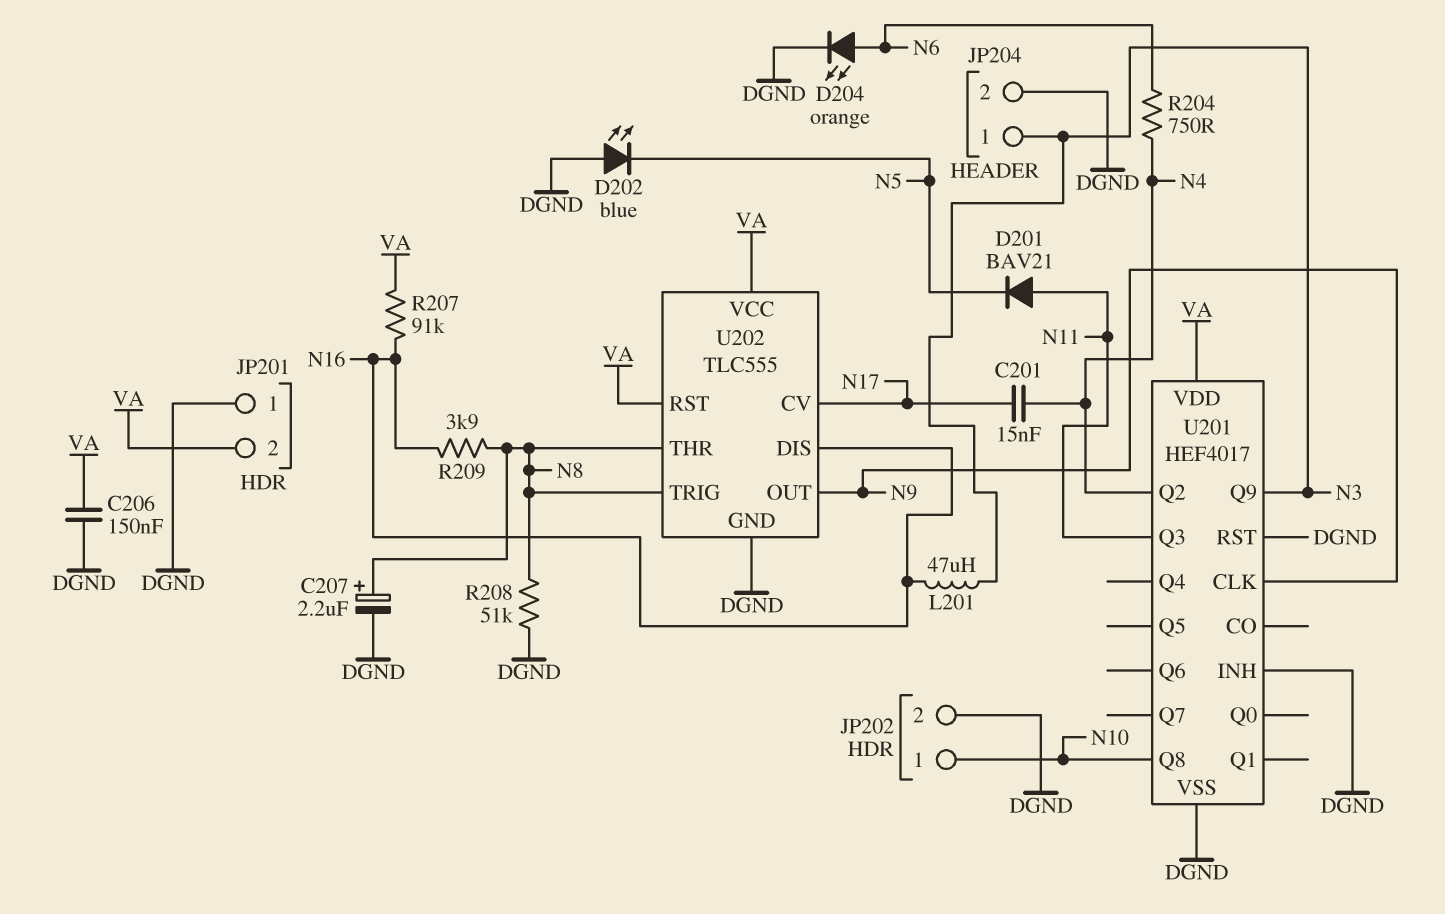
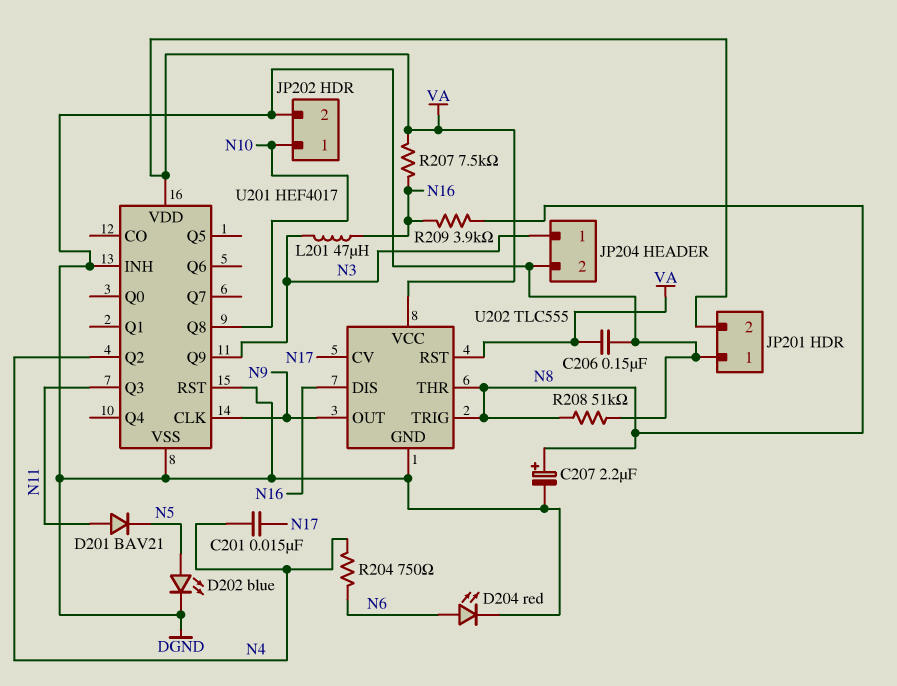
D202: LED blue (A DGND, K N5) -> LED blue (A N5, K DGND)
D204: LED orange (A N6, K DGND) -> LED red (A N6, K DGND)
R207: 91k (N16, VA) -> 7.5k (N16, VA)

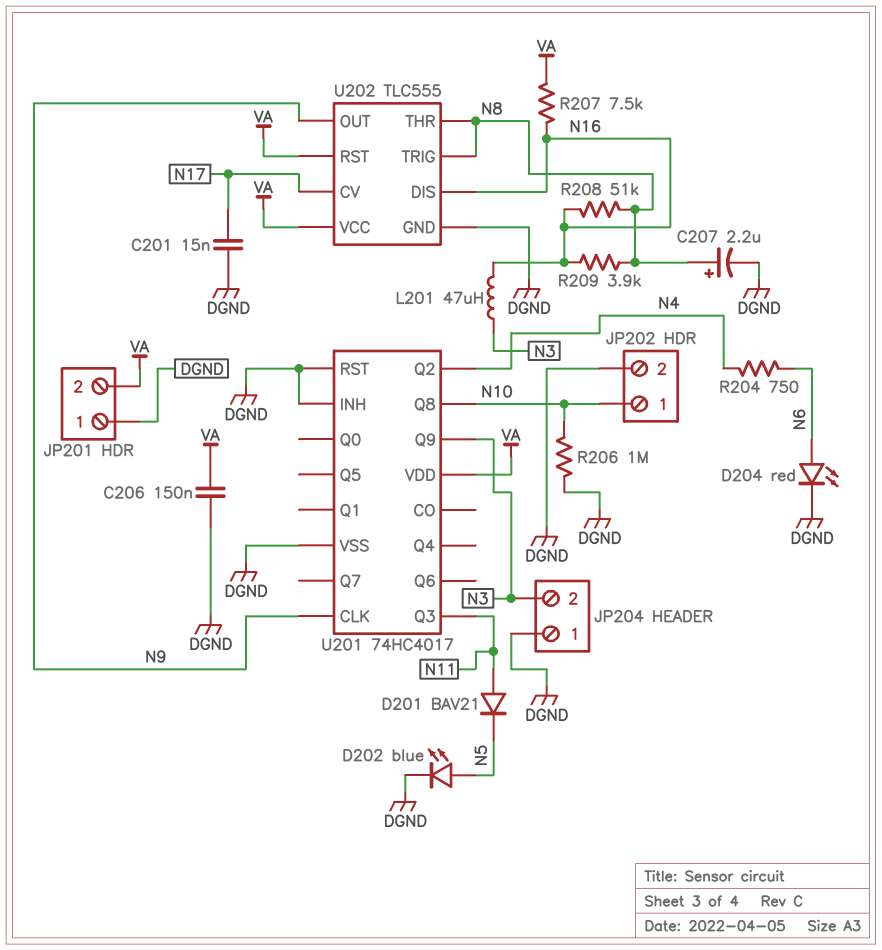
C201: 15nF (N4, N17) -> 15nF (DGND, N17)
JP204 pin 1: N3 -> DGND
JP204 pin 2: DGND -> N3
R206: none -> 1M (DGND, N10)
R208: 51k (DGND, N8) -> 51k (N8, N16)
U201: HEF4017 -> 74HC4017

